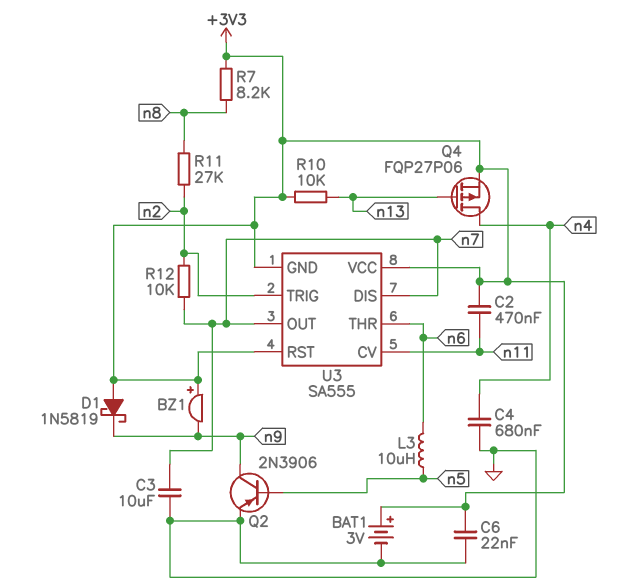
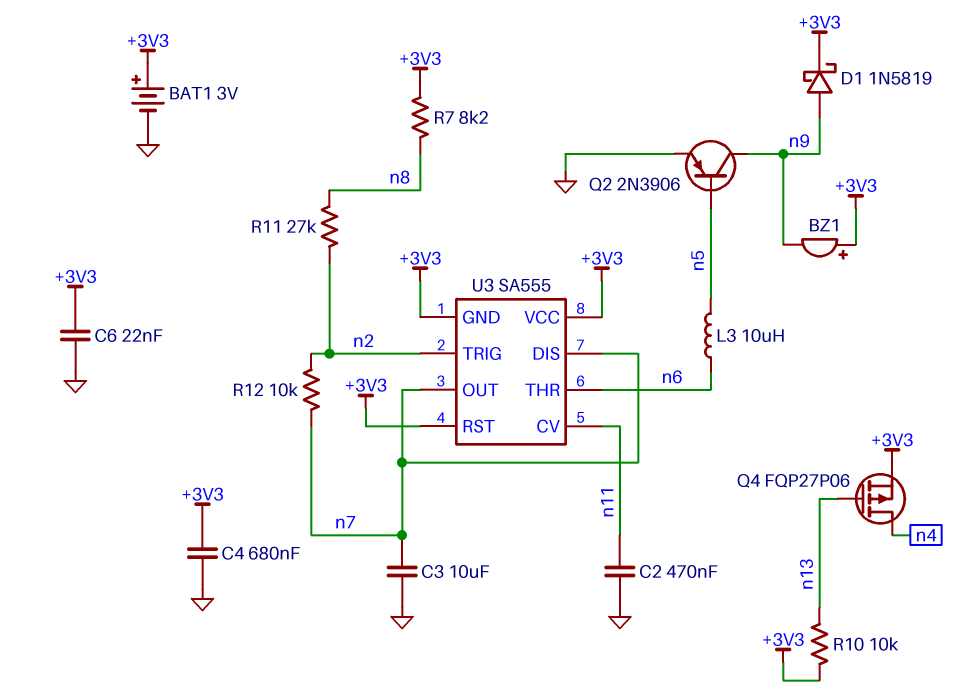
C2: 470nF (+3V3, n11) -> 470nF (GND, n11)
C4: 680nF (GND, n4) -> 680nF (+3V3, GND)
D1: schottky 1N5819 (A +3V3, K n9) -> schottky 1N5819 (A n9, K +3V3)

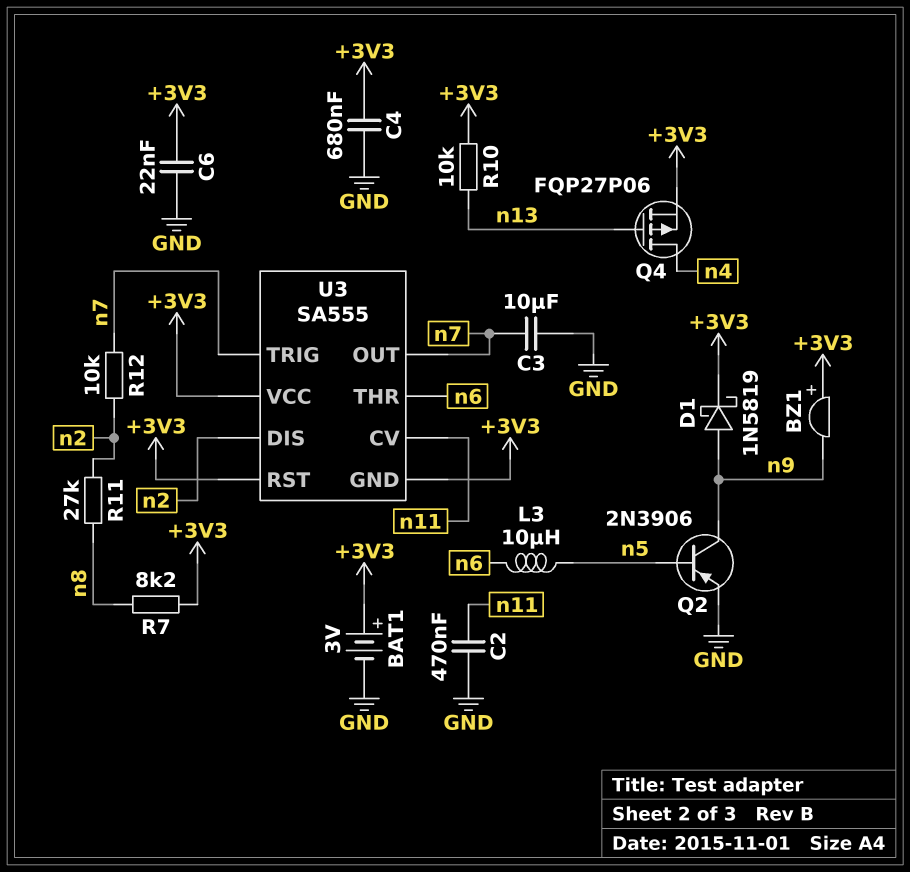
U3 pin DIS: n7 -> n2
U3 pin TRIG: n2 -> n7

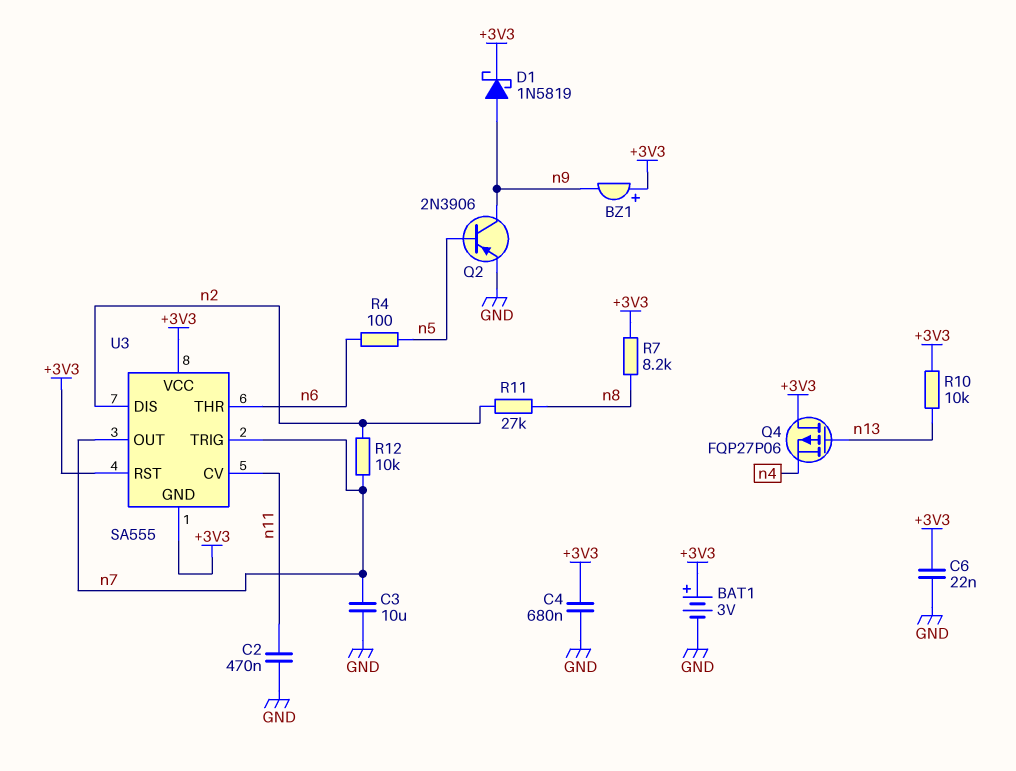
L3: 10uH (n5, n6) -> none
Q4: PMOS FQP27P06 (G n13, D n4, S +3V3) -> PMOS FQP27P06 (G n13, D +3V3, S n4)
R4: none -> 100 (n5, n6)

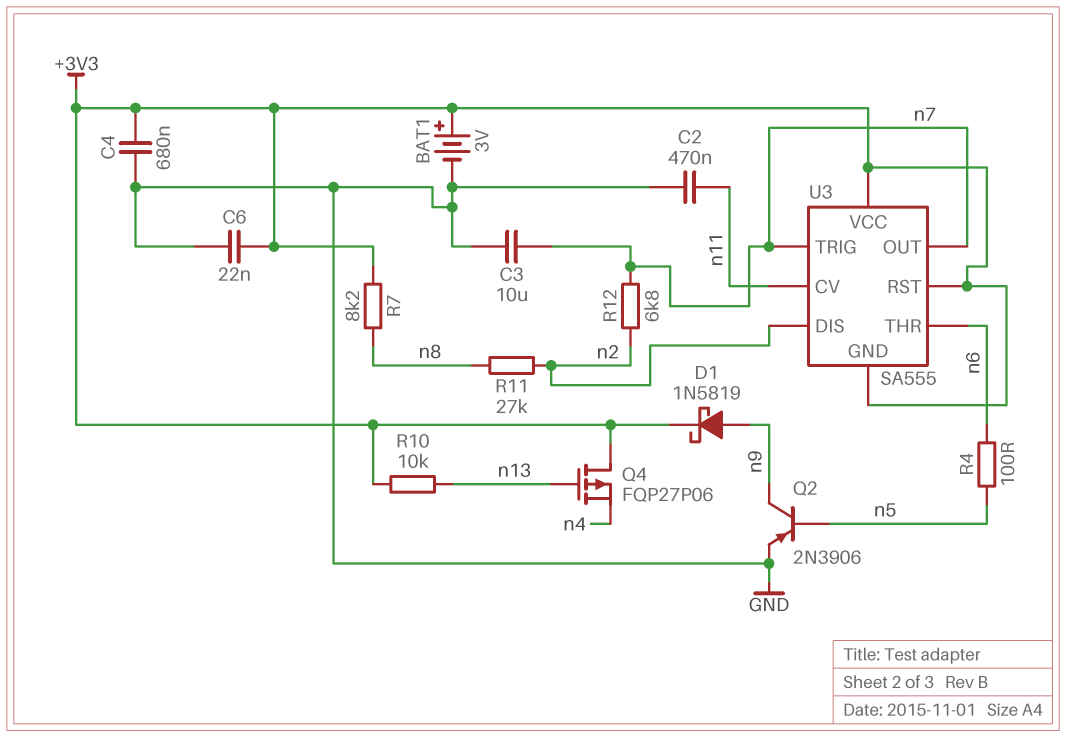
BZ1: buzzer (plus +3V3, minus n9) -> none
R12: 10k (n2, n7) -> 6.8k (n2, n7)

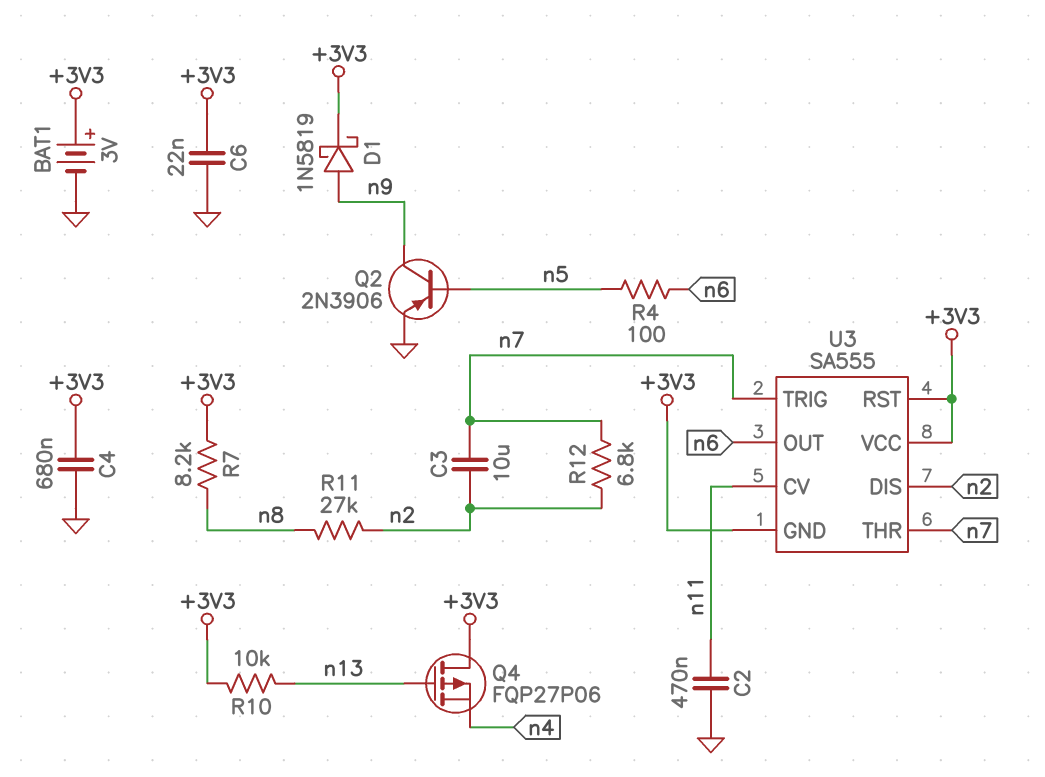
C3: 10uF (GND, n7) -> 10uF (n2, n7)
U3 pin OUT: n7 -> n6
U3 pin THR: n6 -> n7

